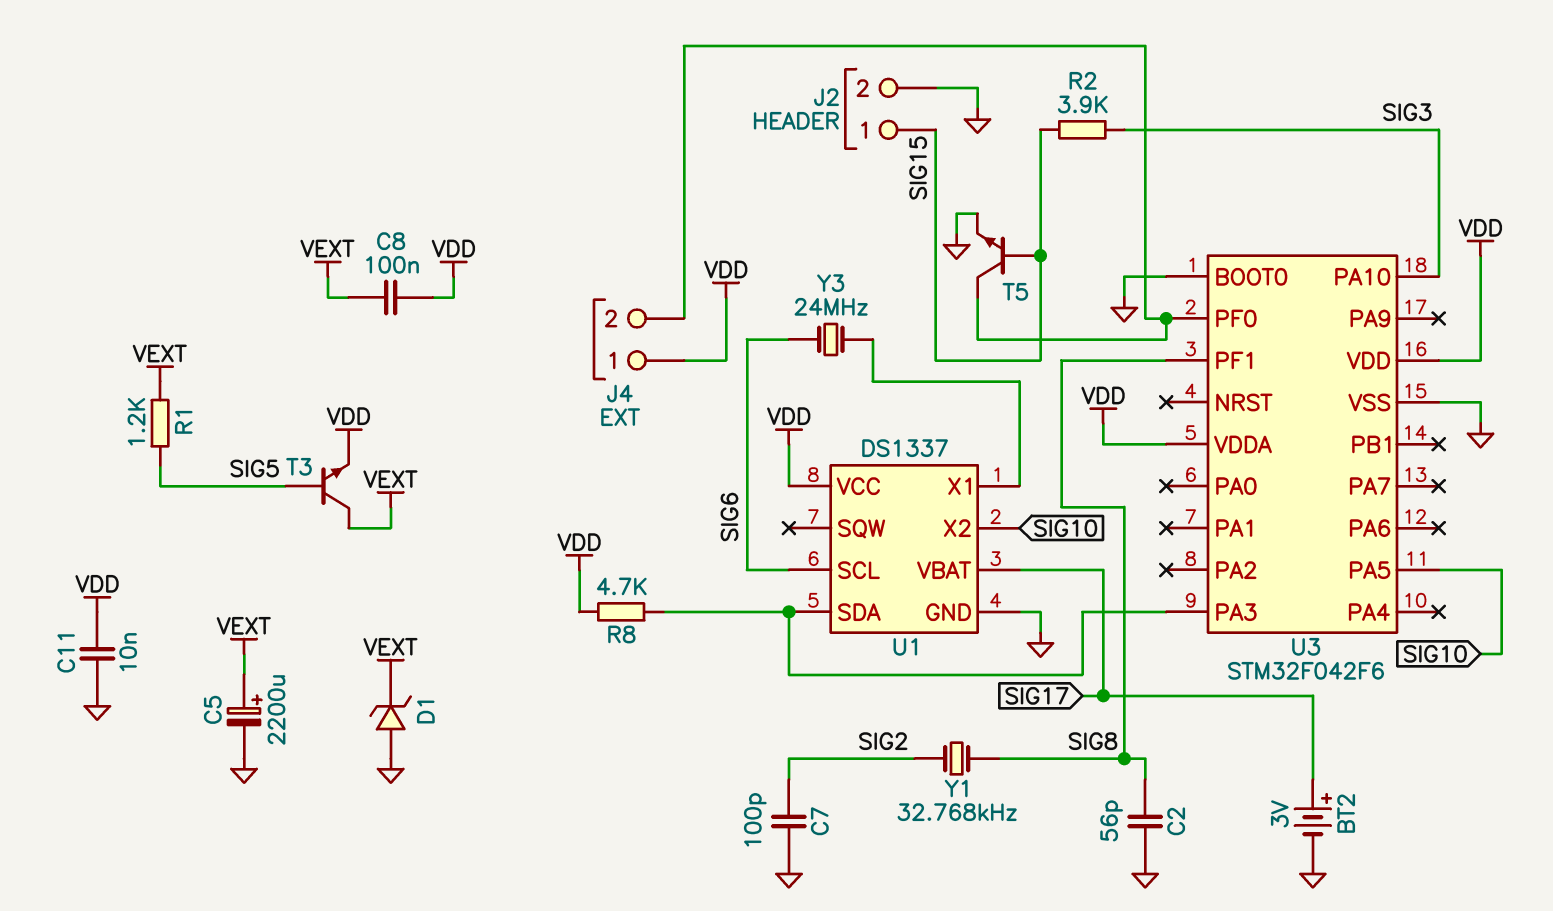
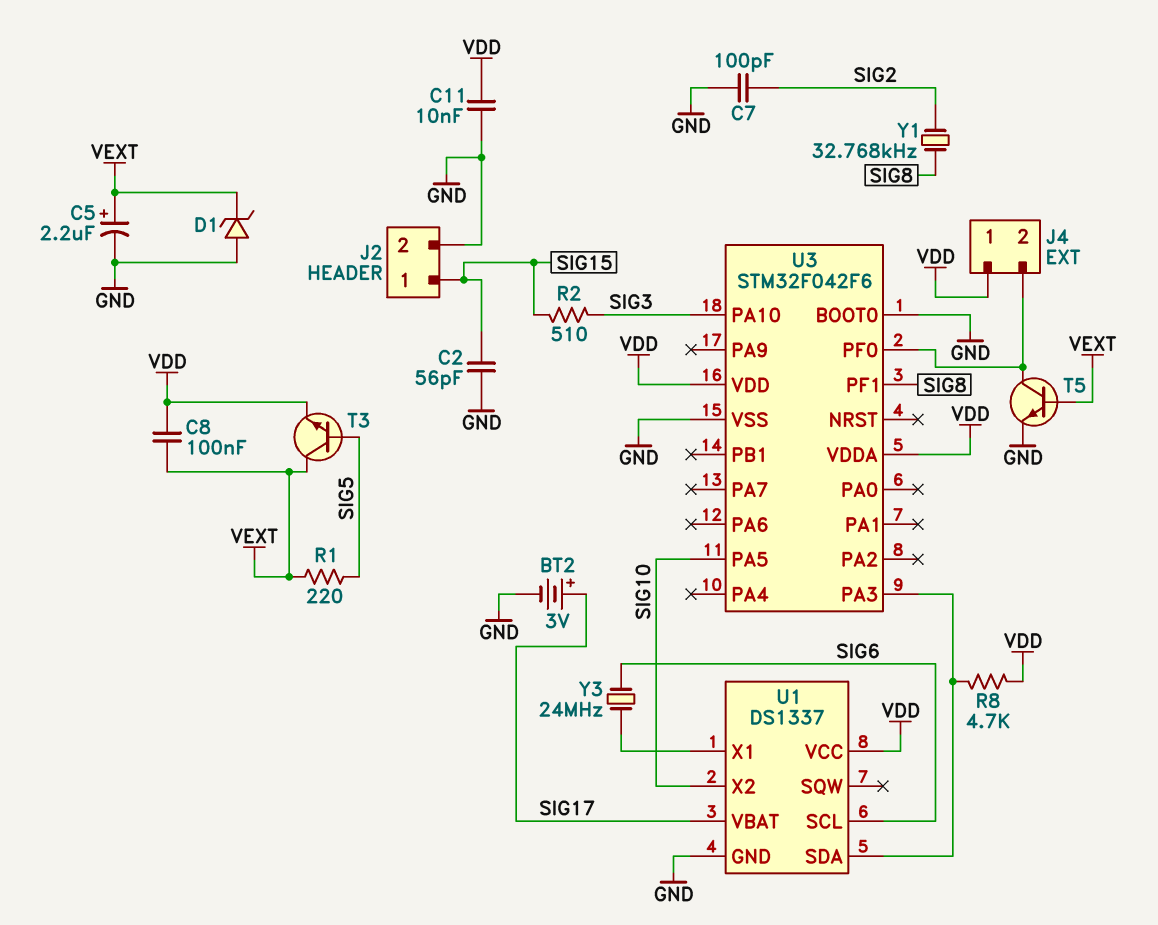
C2: 56pF (GND, SIG8) -> 56pF (GND, SIG15)
C5: 2200uF (plus VEXT, minus GND) -> 2.2uF (plus VEXT, minus GND)
R1: 1.2k (SIG5, VEXT) -> 220 (SIG5, VEXT)
R2: 3.9k (SIG3, SIG15) -> 510 (SIG3, SIG15)
T5: NPN (B SIG15, C J4/2, E GND) -> NPN (B VEXT, C J4/2, E GND)

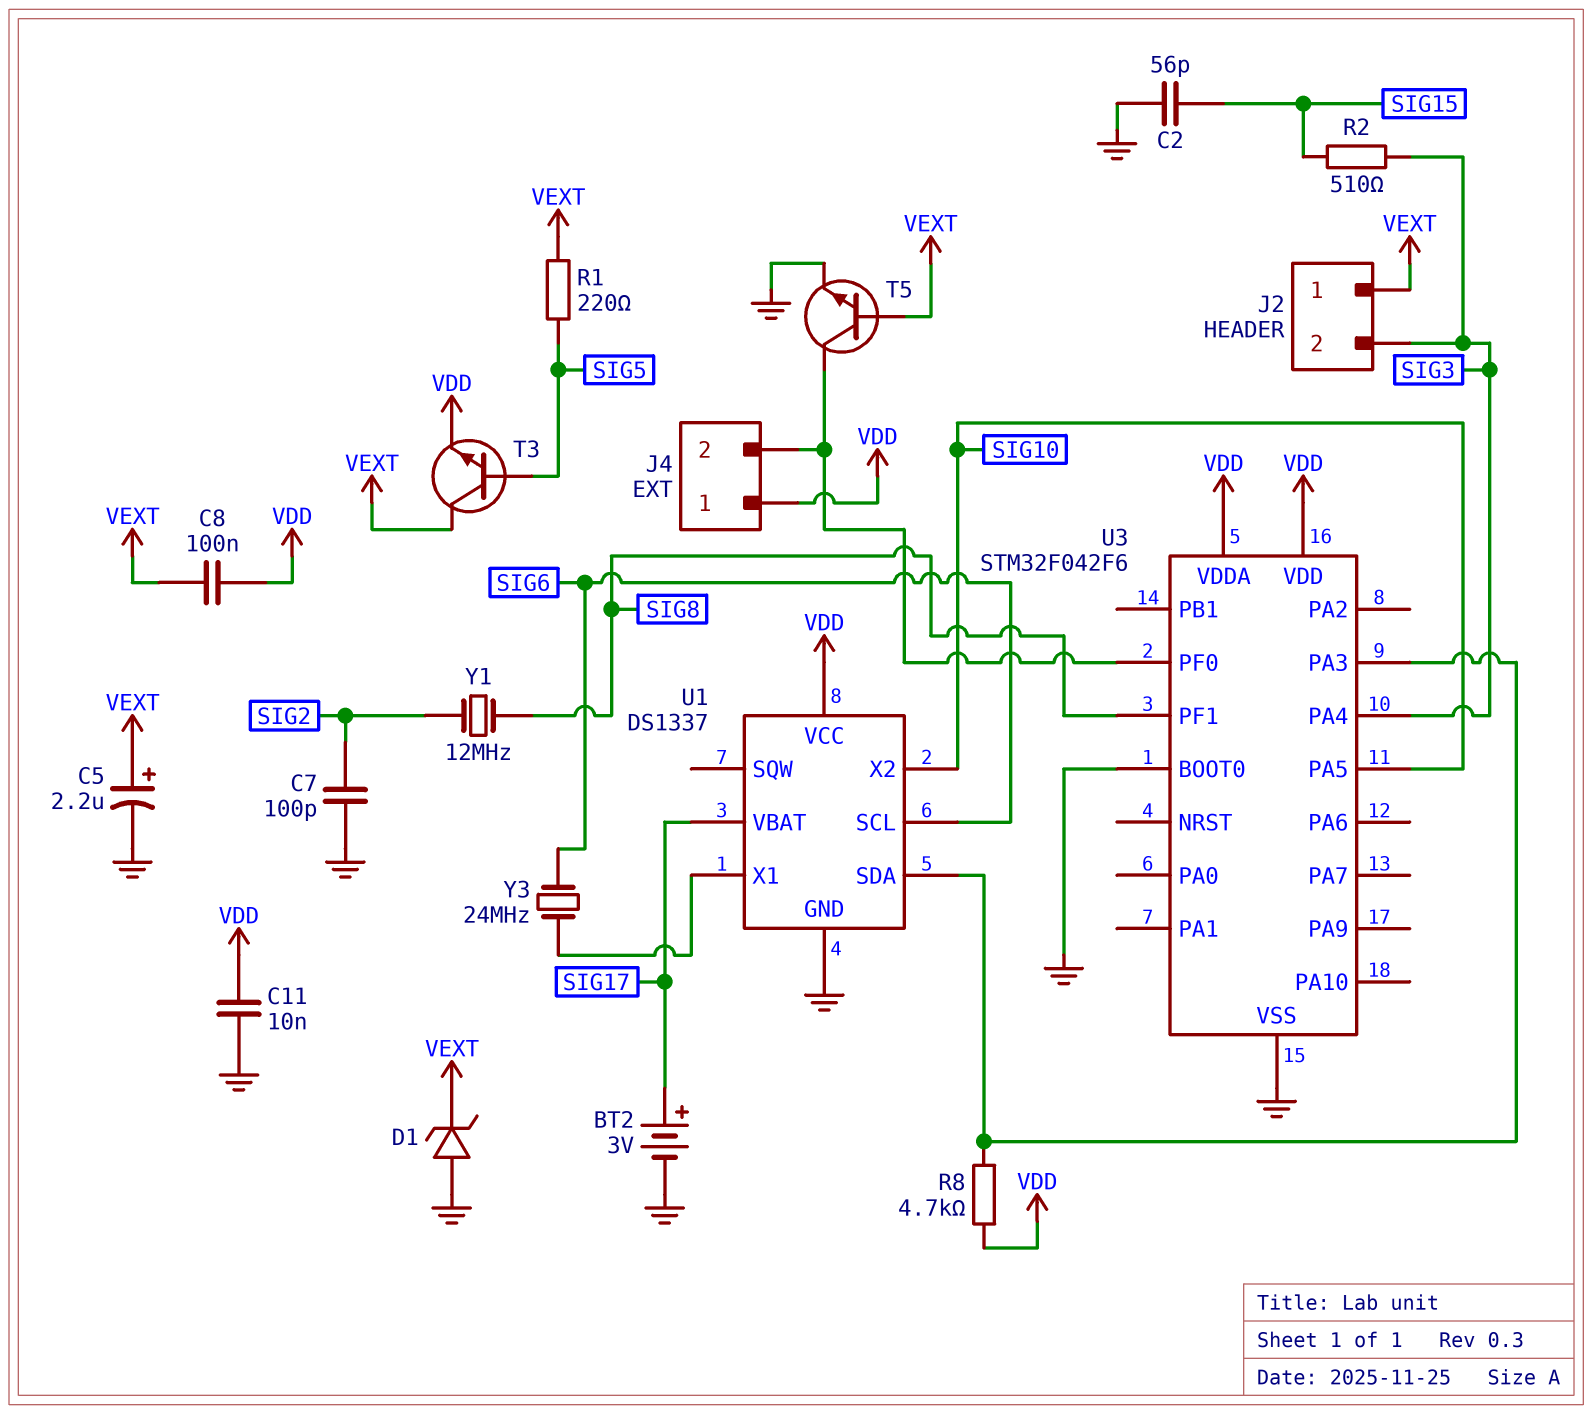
J2 pin 1: SIG15 -> VEXT
J2 pin 2: GND -> SIG3
U3 pin PA4: none -> SIG3
U3 pin PA10: SIG3 -> none
Y1: 32.768kHz (SIG2, SIG8) -> 12MHz (SIG2, SIG8)

